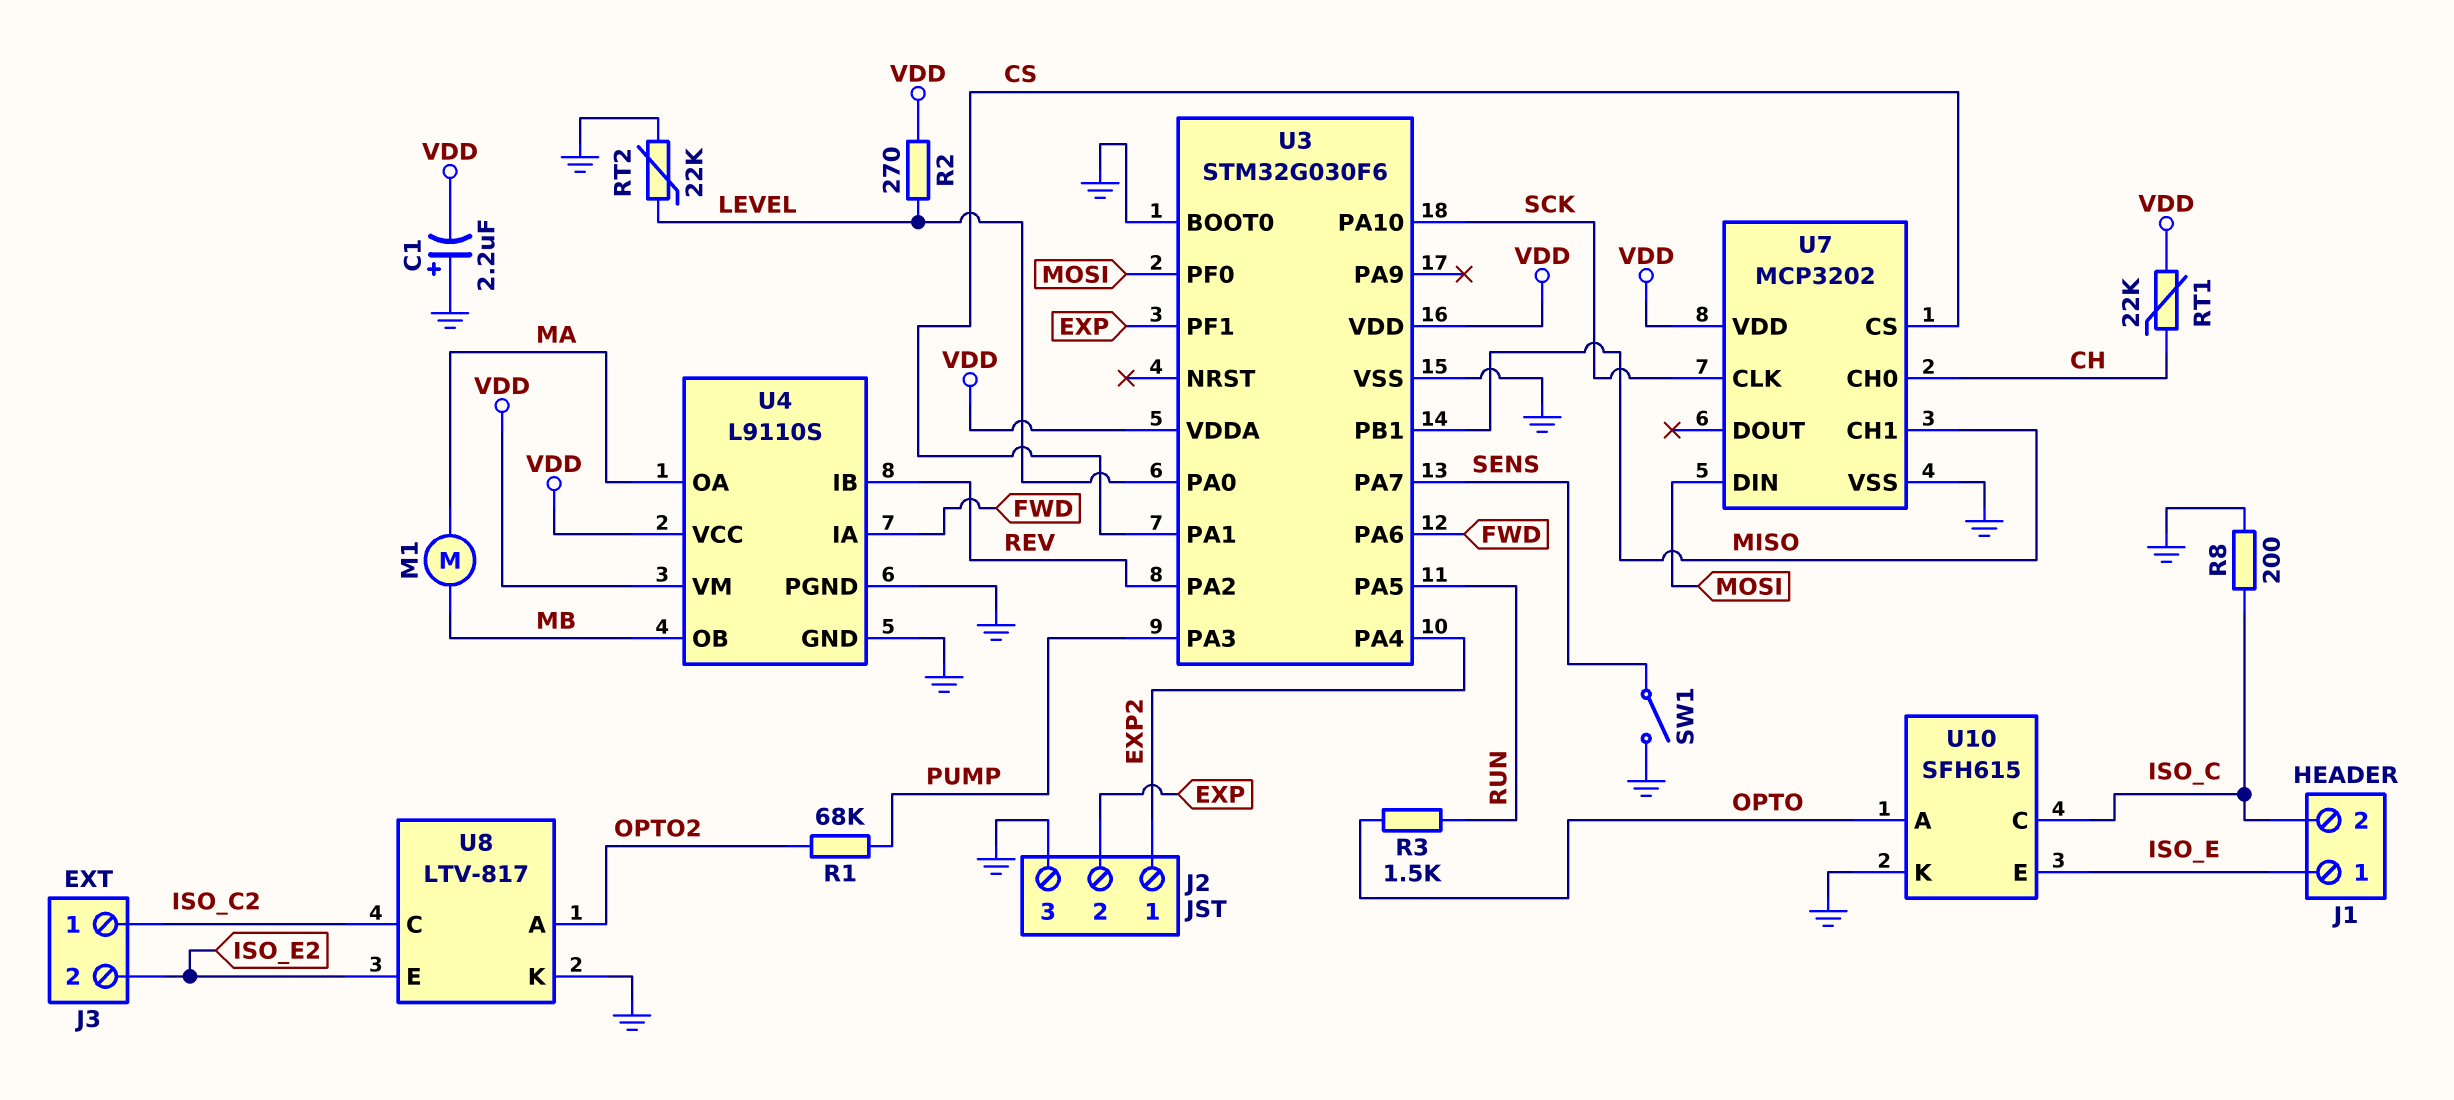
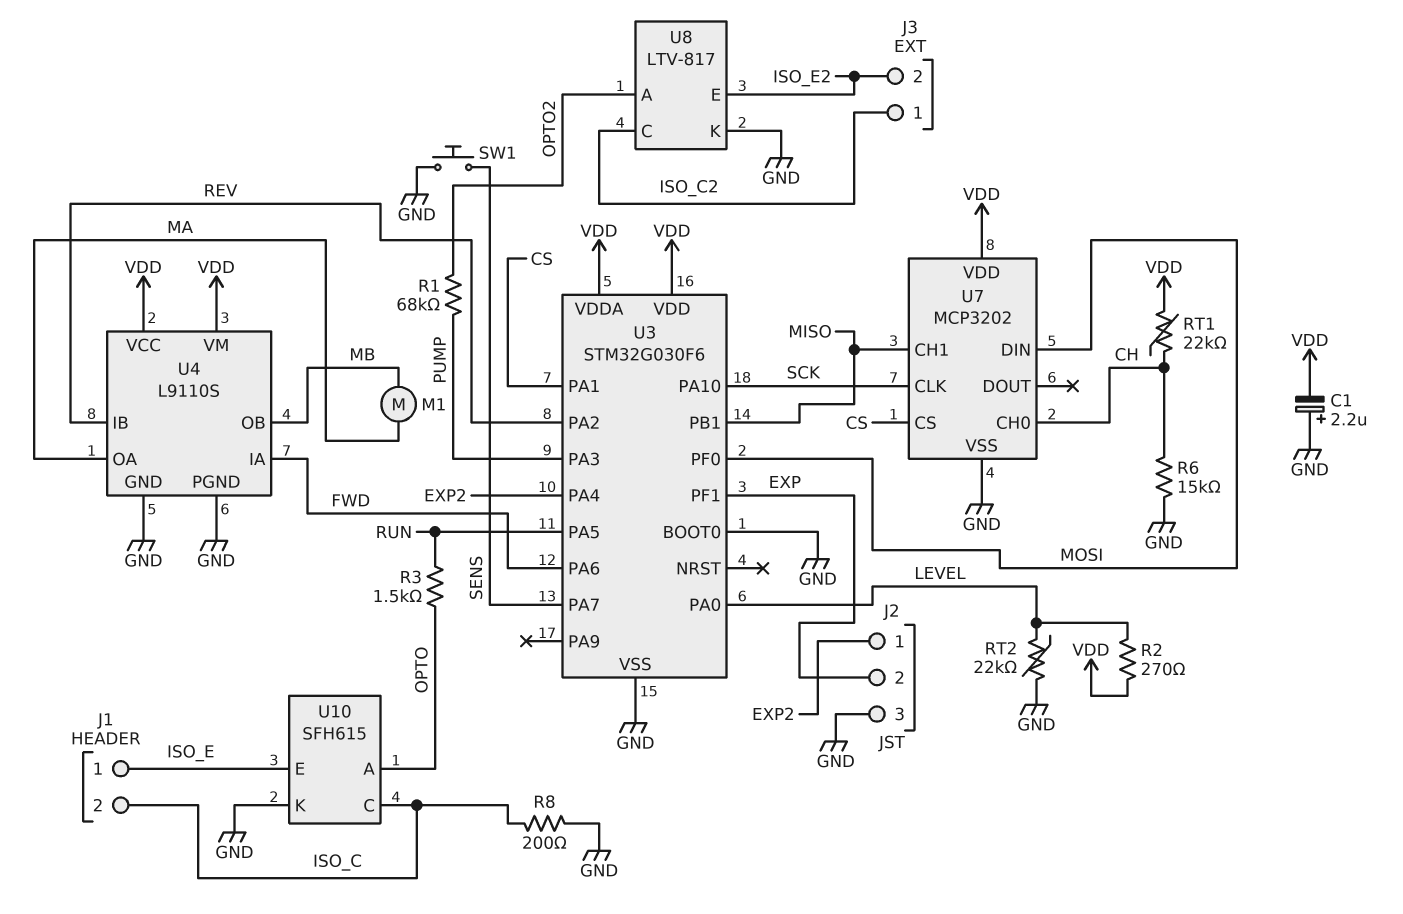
R6: none -> 15k (CH, GND)
SW1: switch (GND, SENS) -> button (GND, SENS)

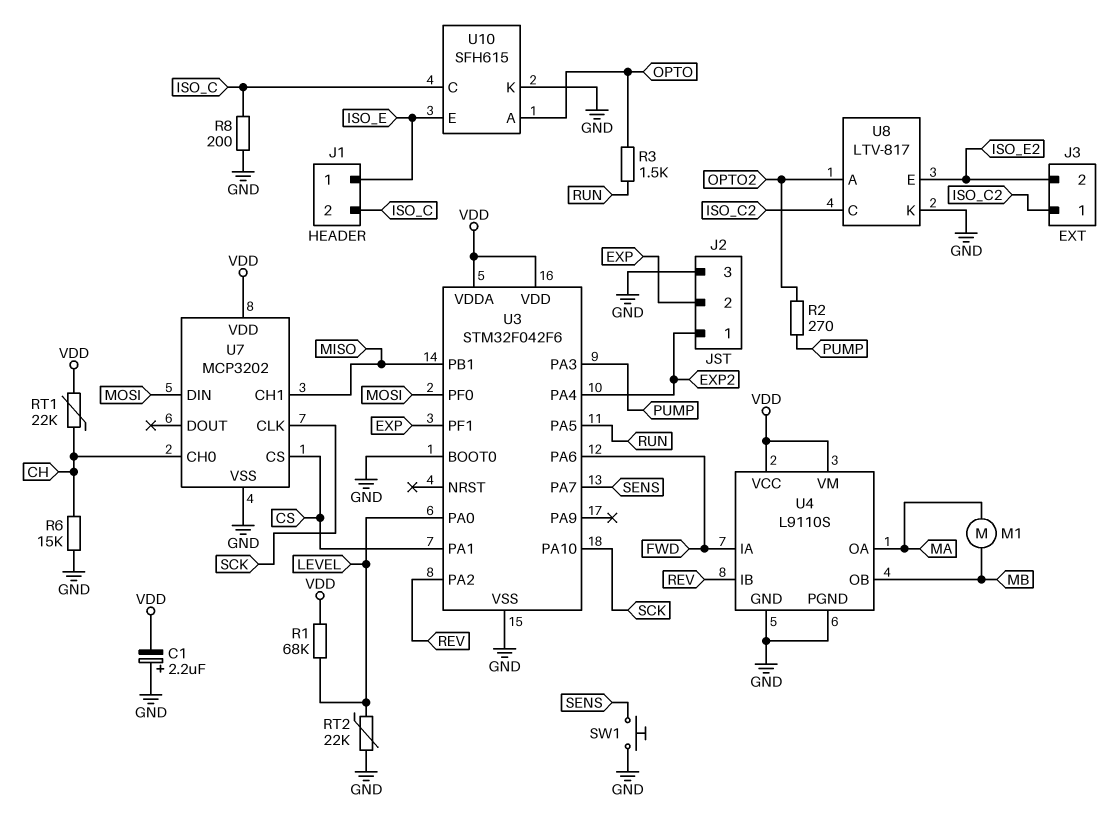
R1: 68k (OPTO2, PUMP) -> 68k (LEVEL, VDD)
R2: 270 (LEVEL, VDD) -> 270 (OPTO2, PUMP)
U3: STM32G030F6 -> STM32F042F6

